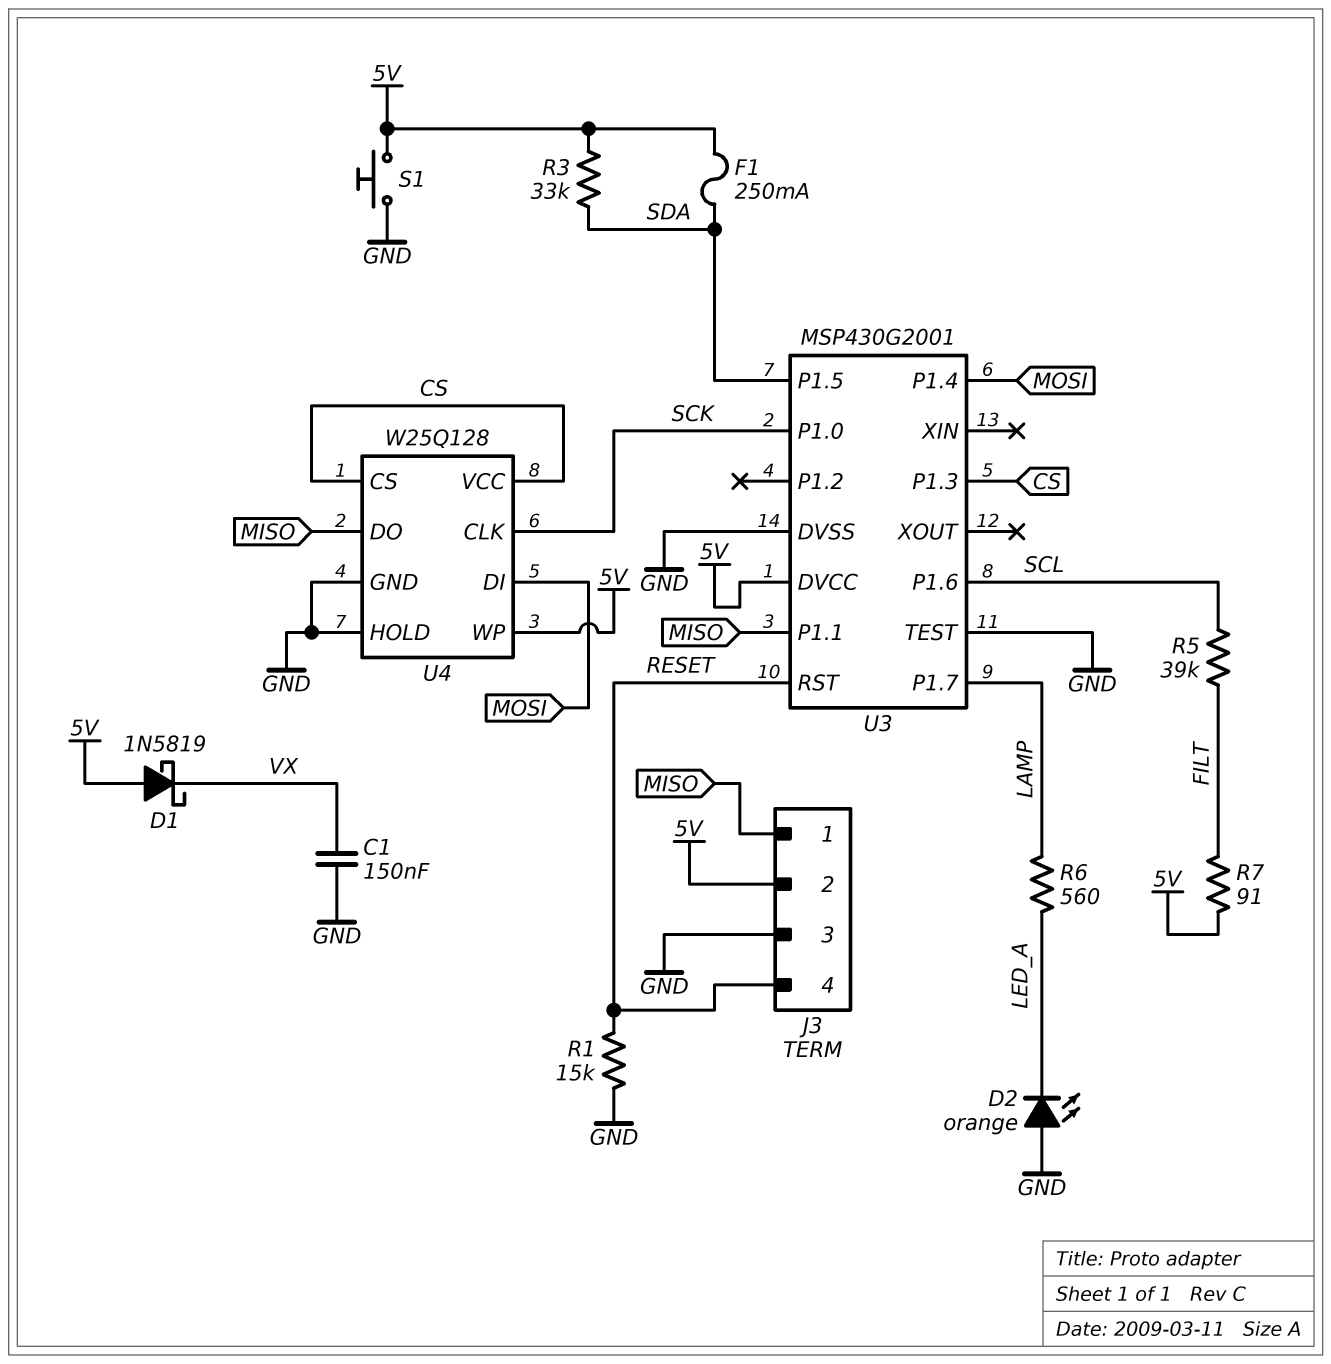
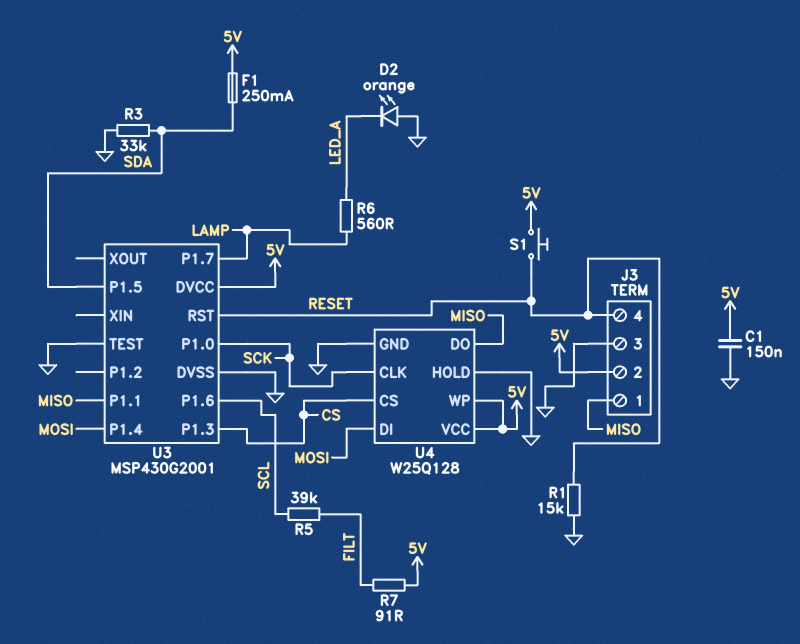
C1: 150nF (GND, VX) -> 150nF (5V, GND)
D1: schottky 1N5819 (A 5V, K VX) -> none
R3: 33k (5V, SDA) -> 33k (GND, SDA)
S1: button (5V, GND) -> button (5V, RESET)
U4 pin VCC: CS -> 5V

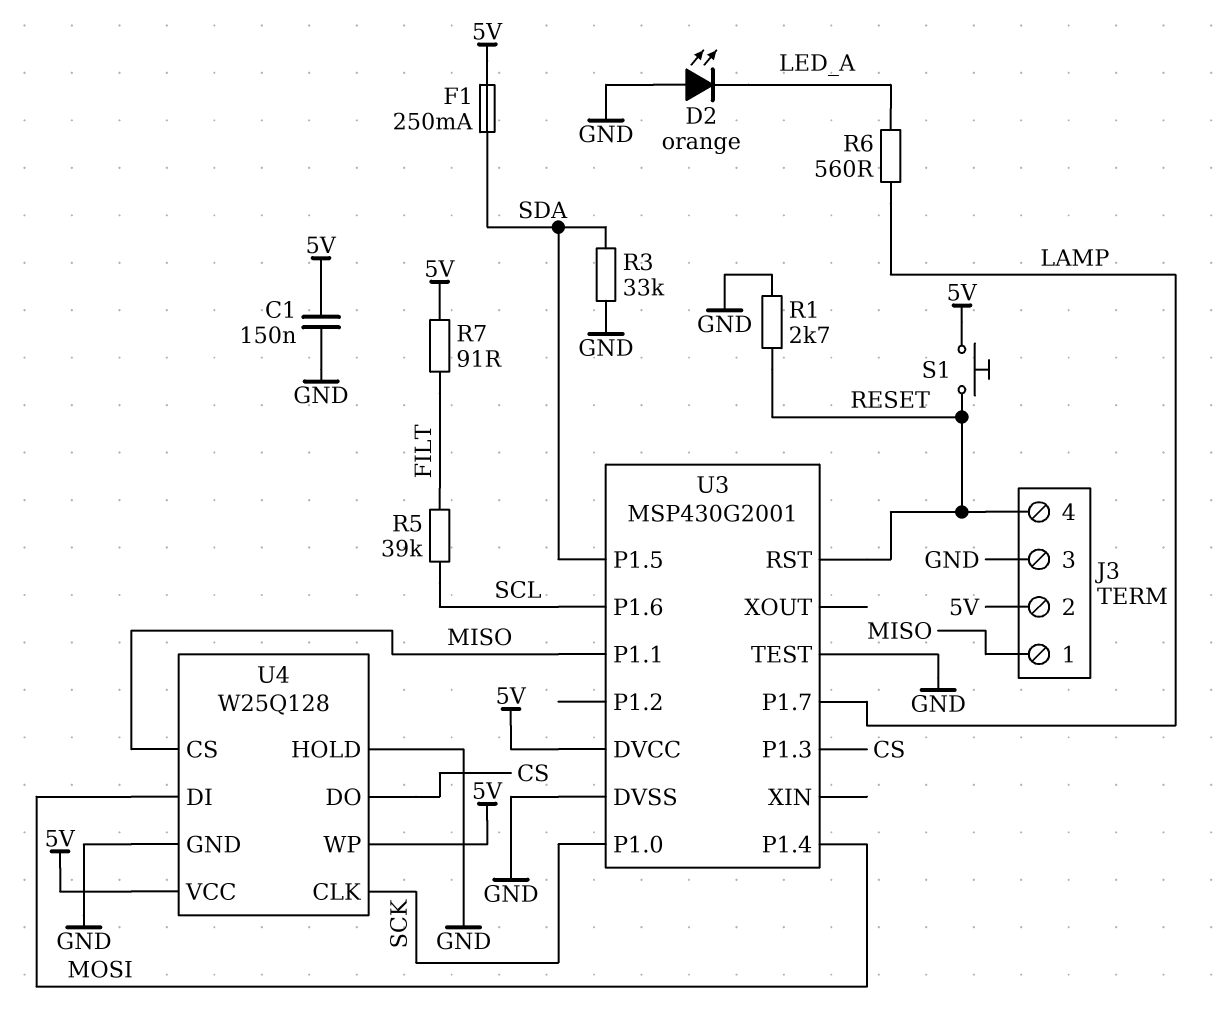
R1: 15k (GND, RESET) -> 2.7k (GND, RESET)
U4 pin CS: CS -> MISO
U4 pin DO: MISO -> CS

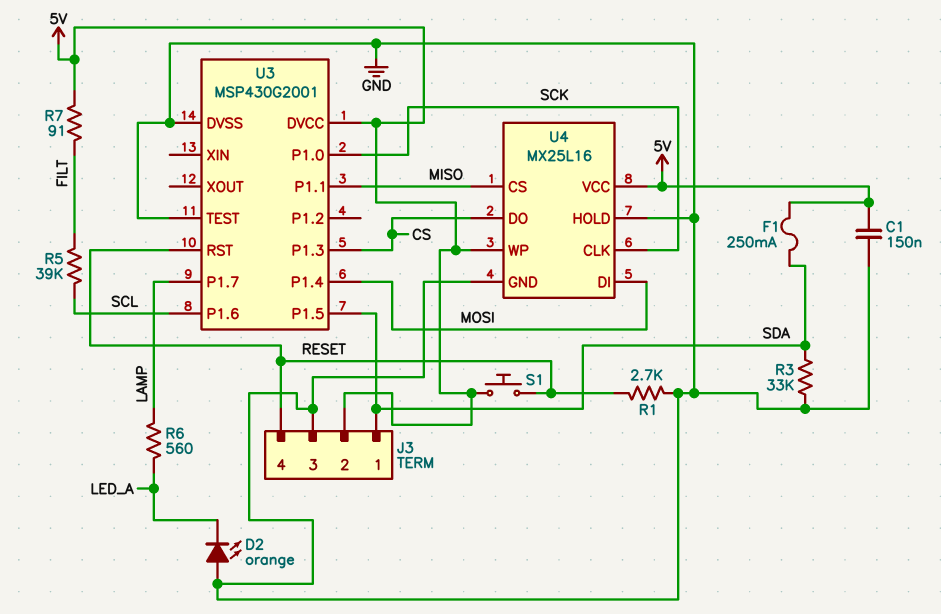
J3 pin 1: MISO -> SDA
U4: W25Q128 -> MX25L16

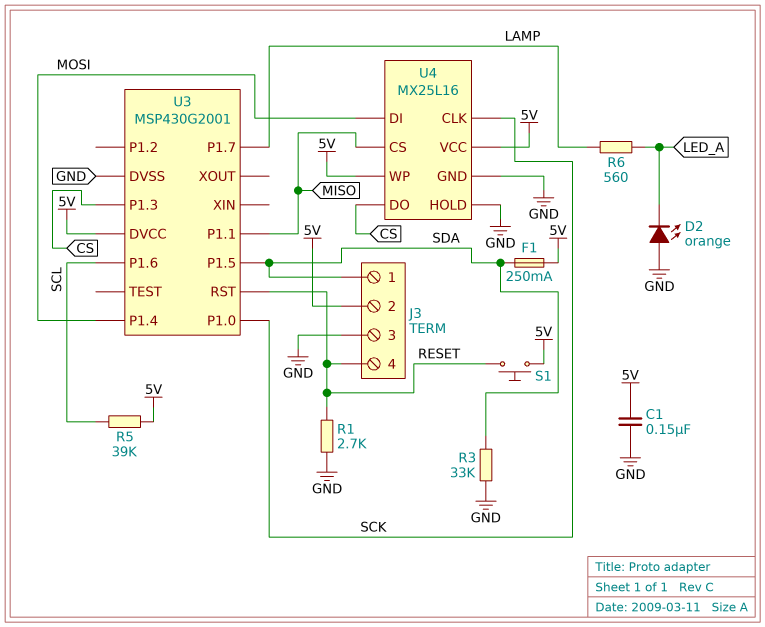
R5: 39k (FILT, SCL) -> 39k (5V, SCL)
R7: 91 (5V, FILT) -> none
U3 pin TEST: GND -> none

